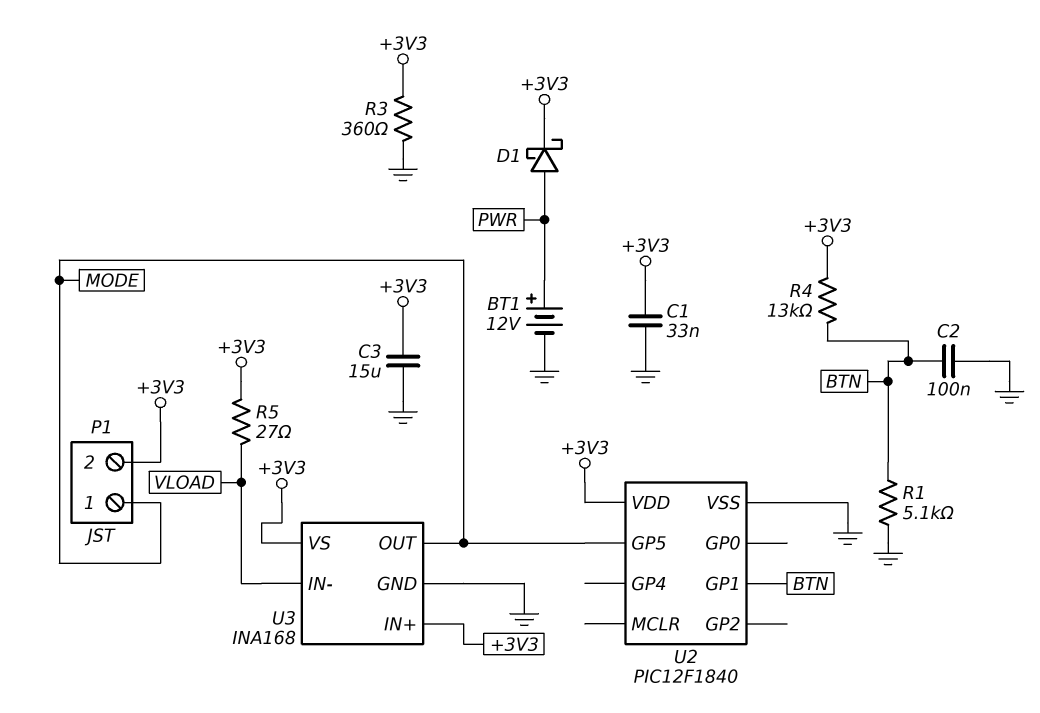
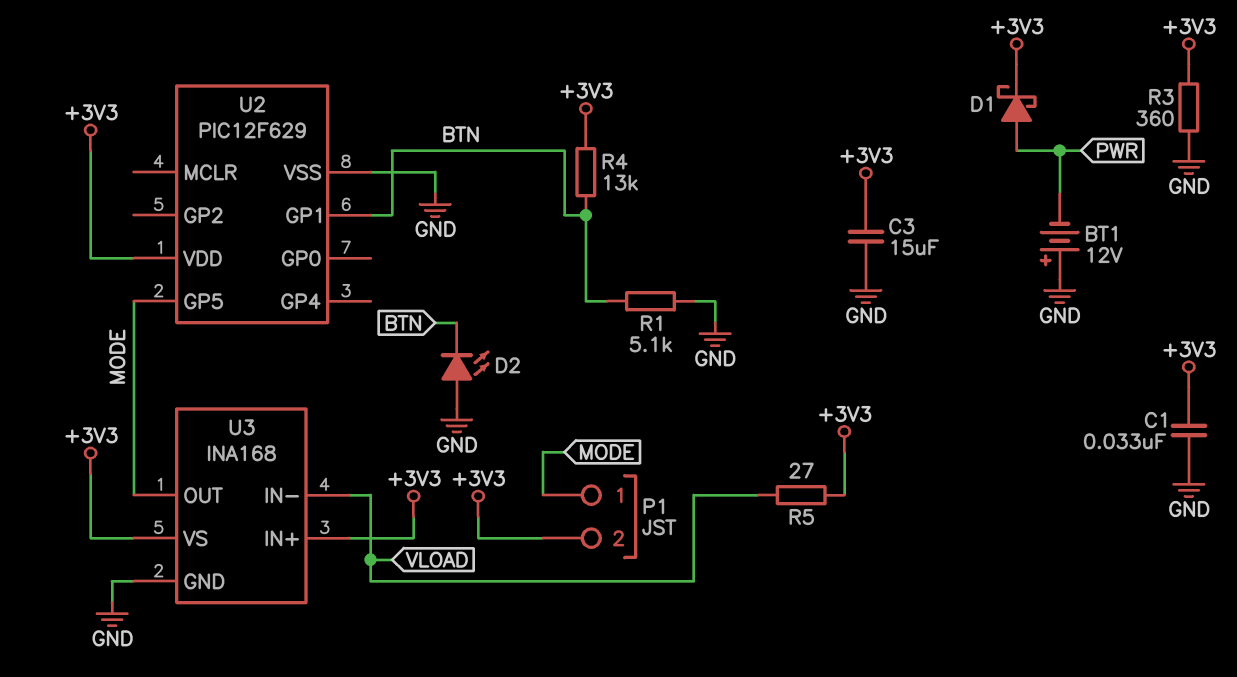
BT1: 12V (plus PWR, minus GND) -> 12V (plus GND, minus PWR)
C2: 100nF (BTN, GND) -> none
D2: none -> LED (A GND, K BTN)
U2: PIC12F1840 -> PIC12F629

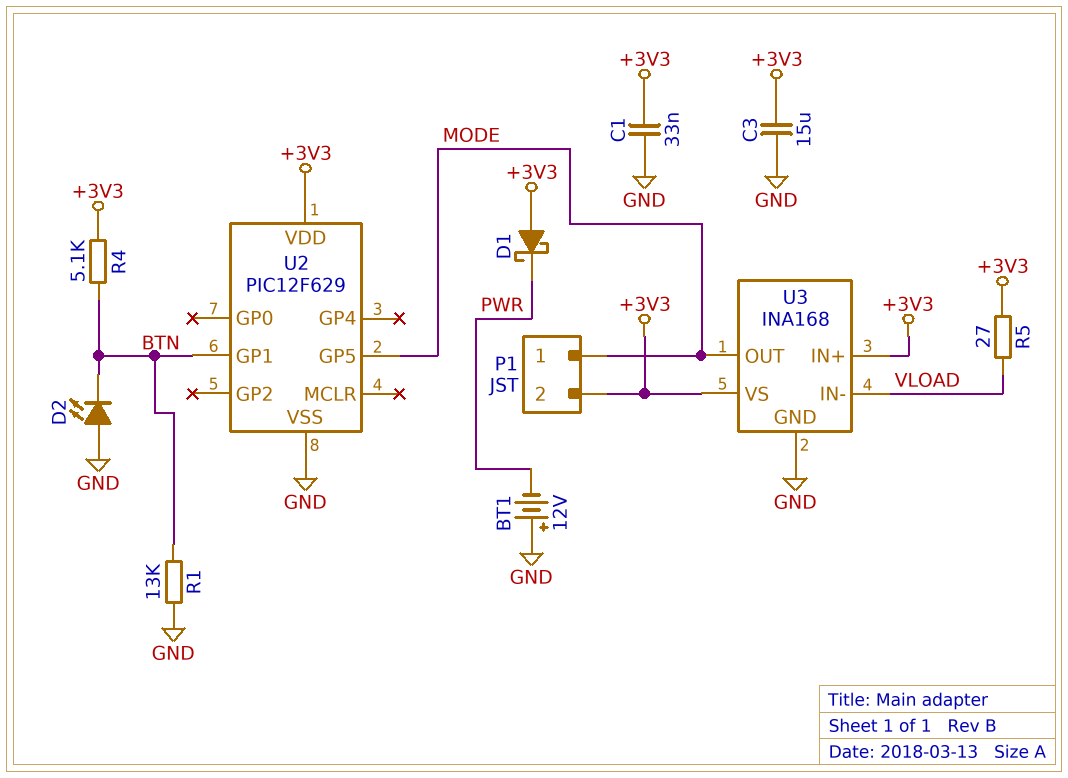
D1: schottky (A PWR, K +3V3) -> schottky (A +3V3, K PWR)
R1: 5.1k (BTN, GND) -> 13k (BTN, GND)
R3: 360 (+3V3, GND) -> none
R4: 13k (+3V3, BTN) -> 5.1k (+3V3, BTN)

